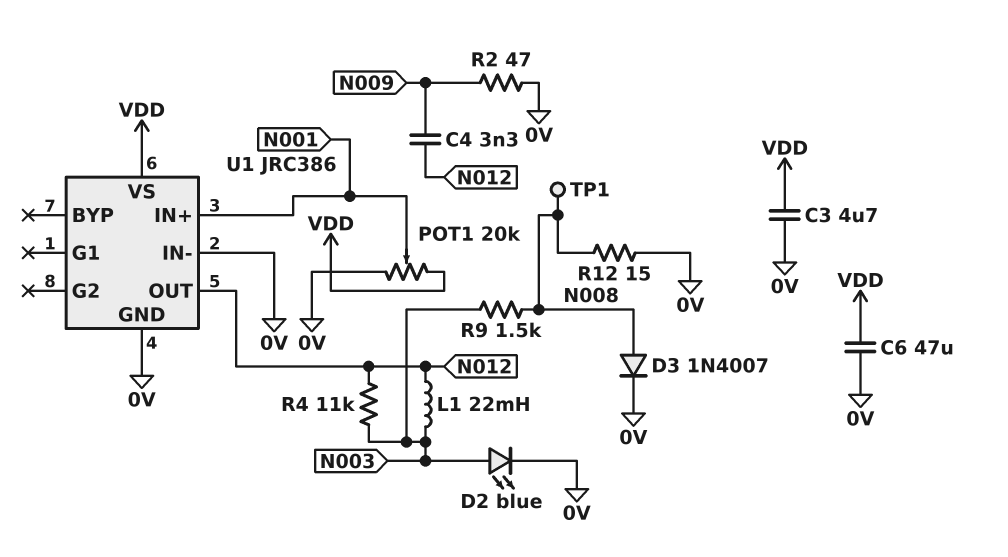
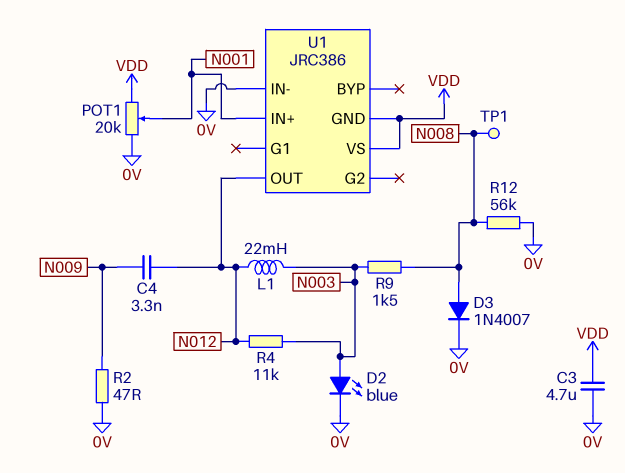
C6: 47uF (0V, VDD) -> none
R12: 15 (0V, N008) -> 56k (0V, N008)
U1 pin GND: 0V -> VDD

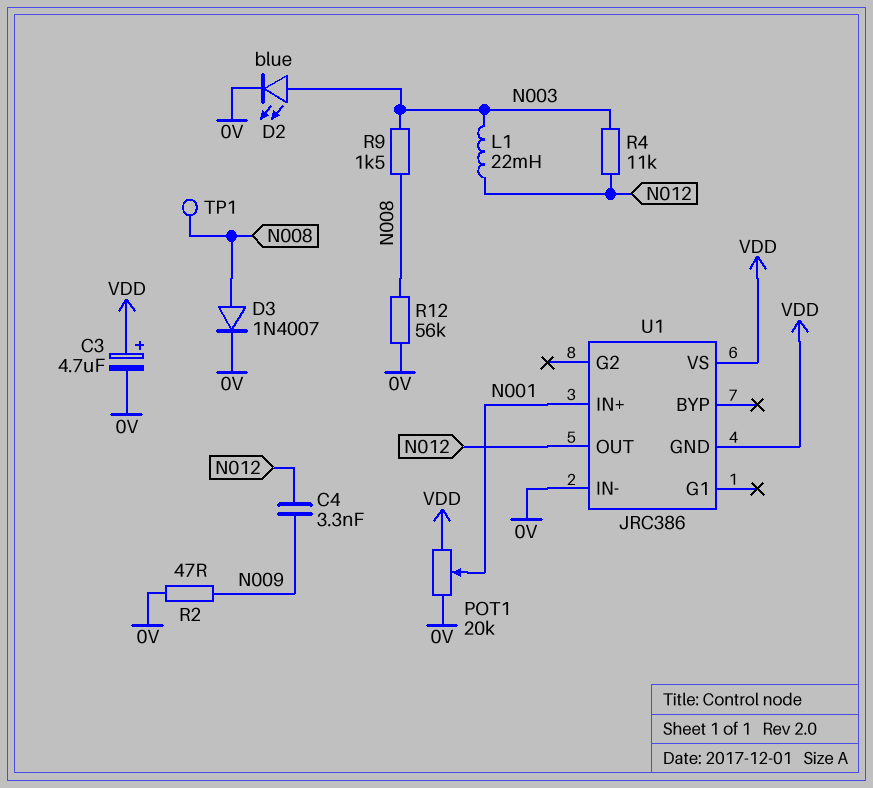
C3: 4.7uF (0V, VDD) -> 4.7uF (plus VDD, minus 0V)

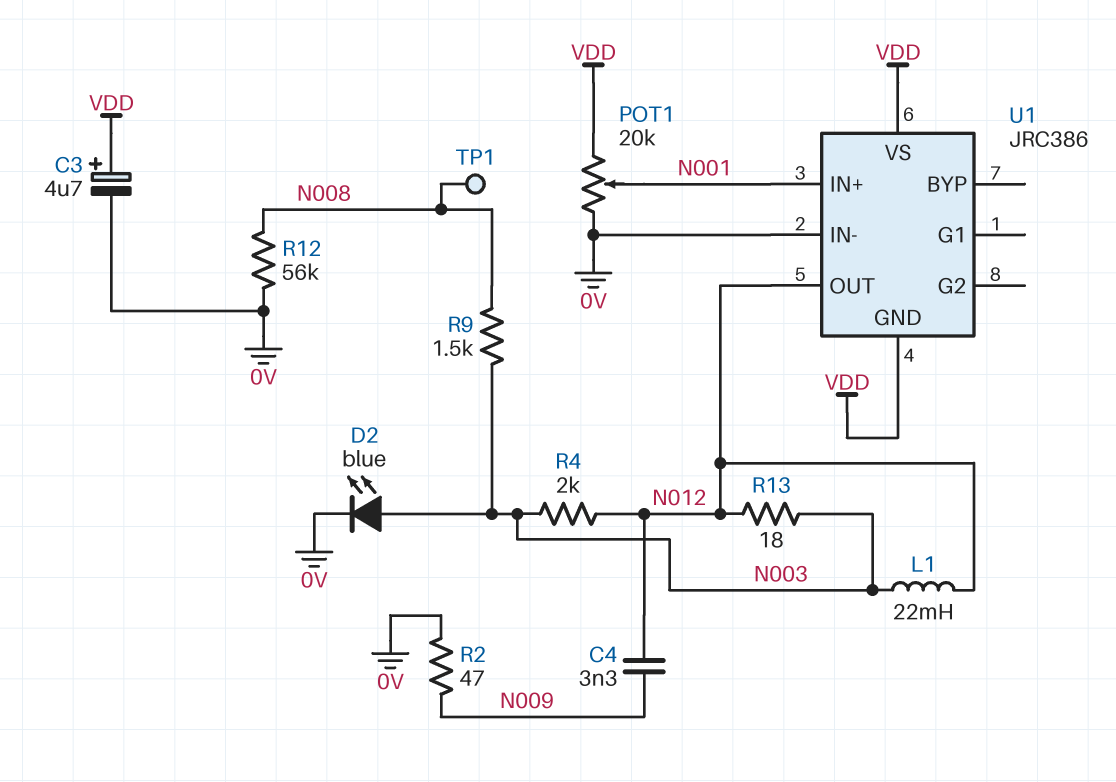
D3: diode 1N4007 (A N008, K 0V) -> none
R4: 11k (N003, N012) -> 2k (N003, N012)
R13: none -> 18 (N003, N012)

